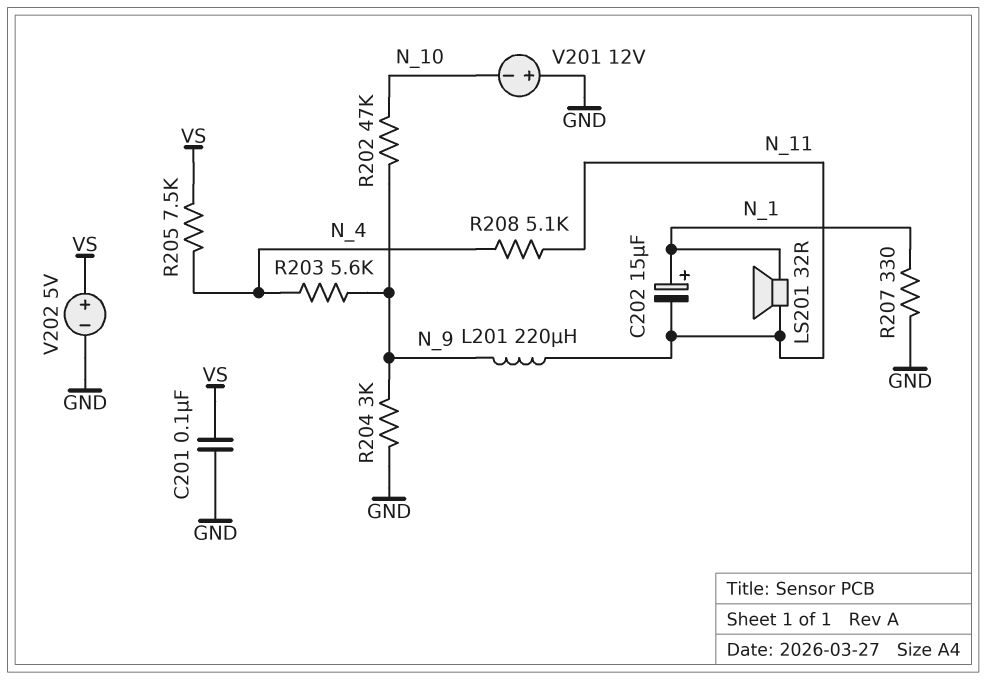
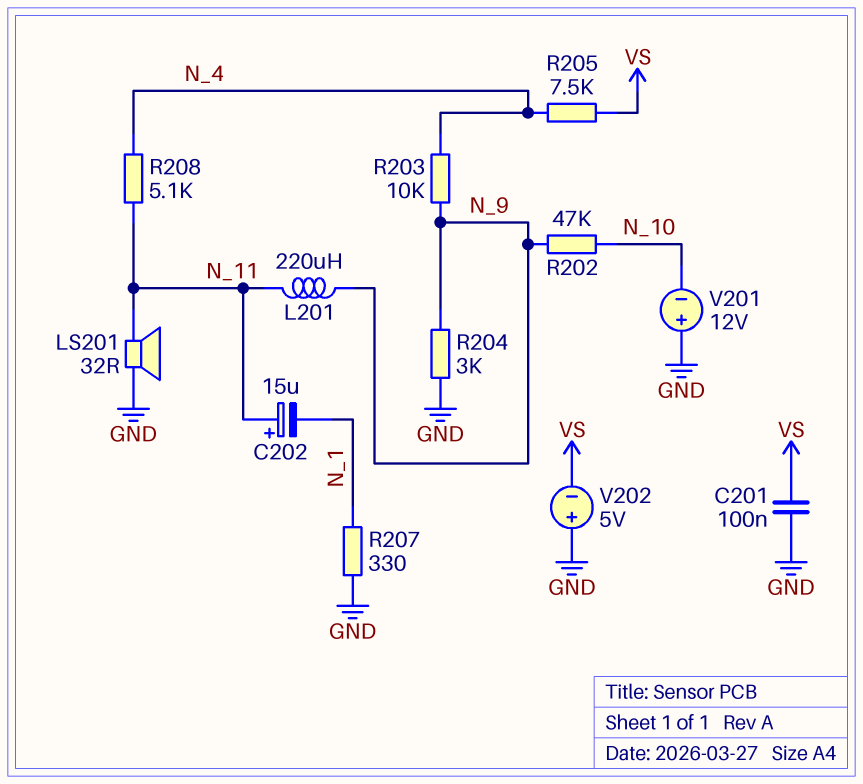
C202: 15uF (plus N_1, minus N_11) -> 15uF (plus N_11, minus N_1)
LS201: speaker 32R (N_1, N_11) -> speaker 32R (GND, N_11)
R203: 5.6k (N_4, N_9) -> 10k (N_4, N_9)
V202: 5V (plus VS, minus GND) -> 5V (plus GND, minus VS)

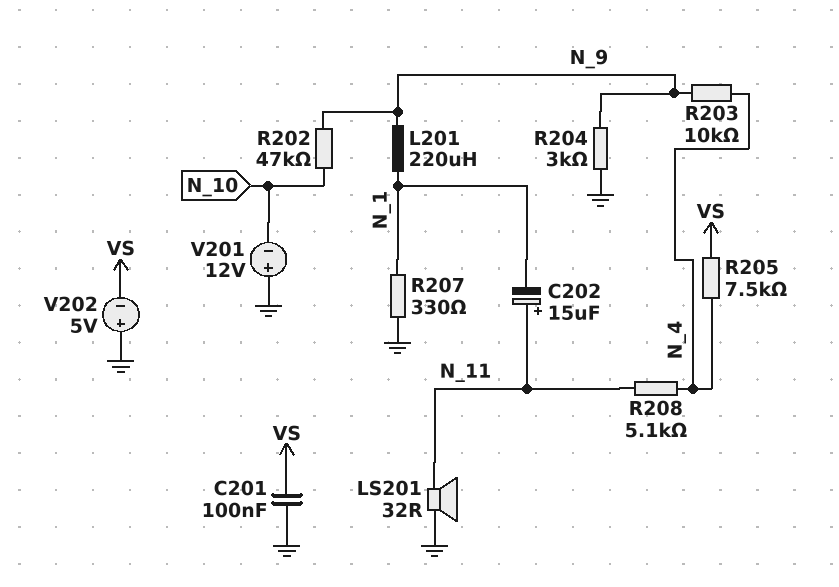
L201: 220uH (N_9, N_11) -> 220uH (N_1, N_9)

